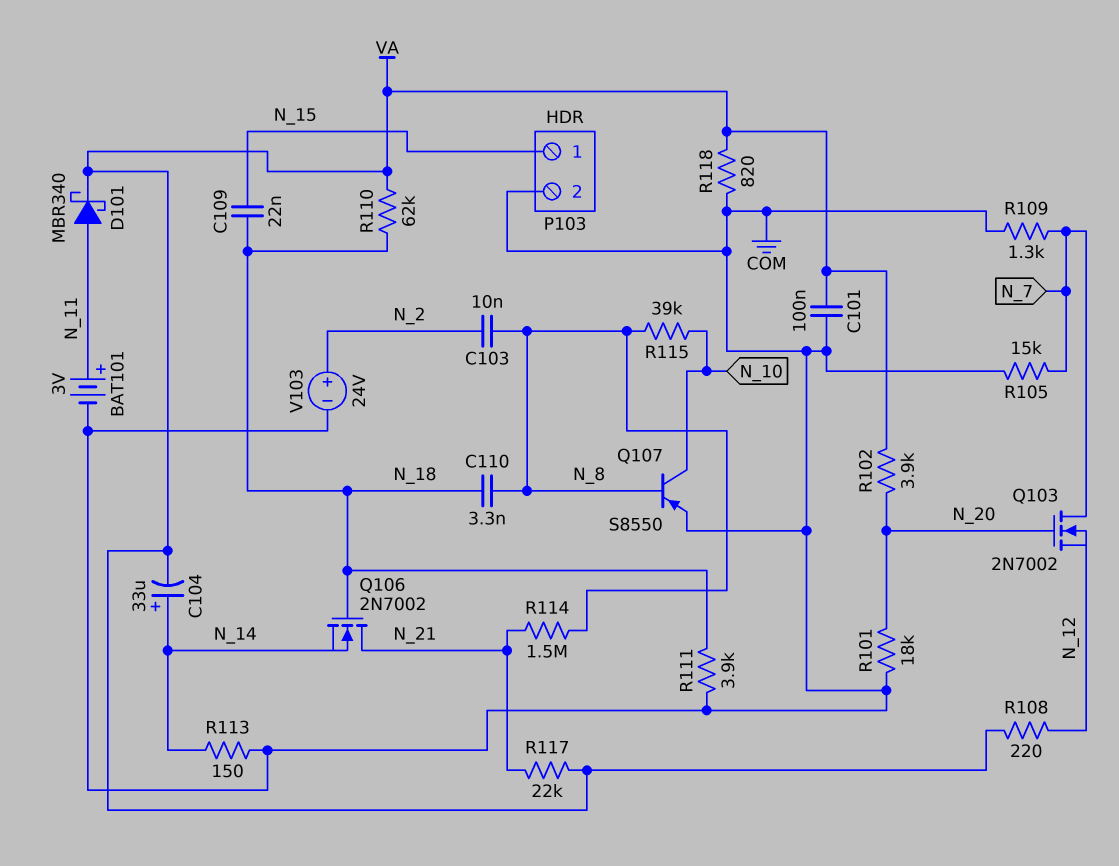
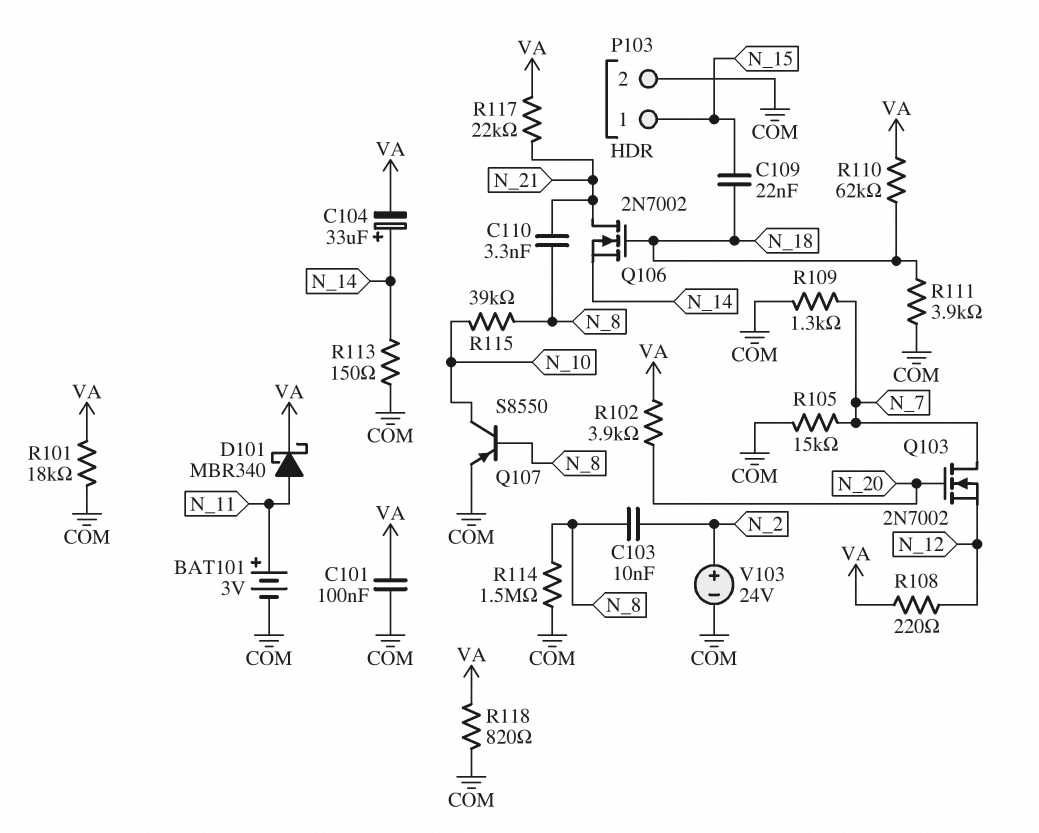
C110: 3.3nF (N_8, N_18) -> 3.3nF (N_8, N_21)
R101: 18k (COM, N_20) -> 18k (COM, VA)
R114: 1.5M (N_8, N_21) -> 1.5M (COM, N_8)

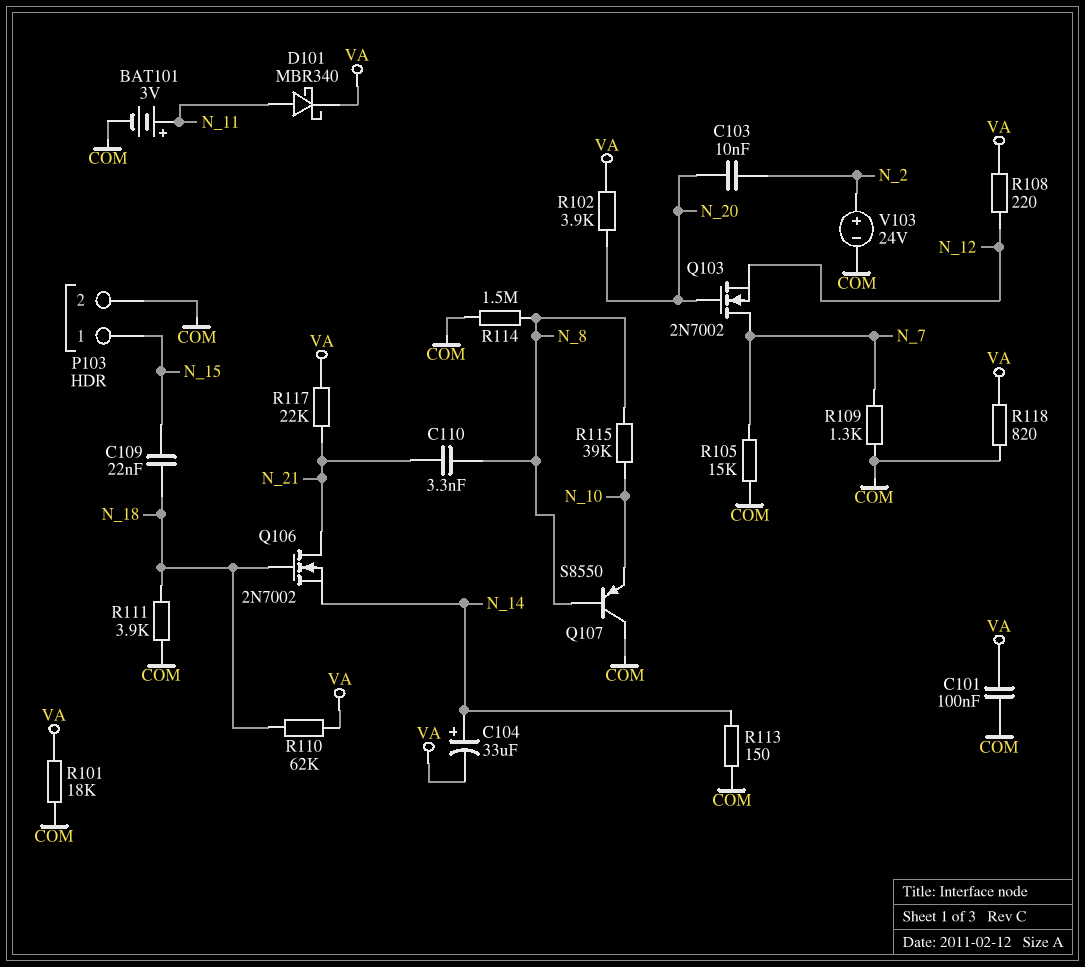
C103: 10nF (N_2, N_8) -> 10nF (N_2, N_20)
Q107: PNP S8550 (B N_8, C N_10, E COM) -> PNP S8550 (B N_8, C COM, E N_10)

